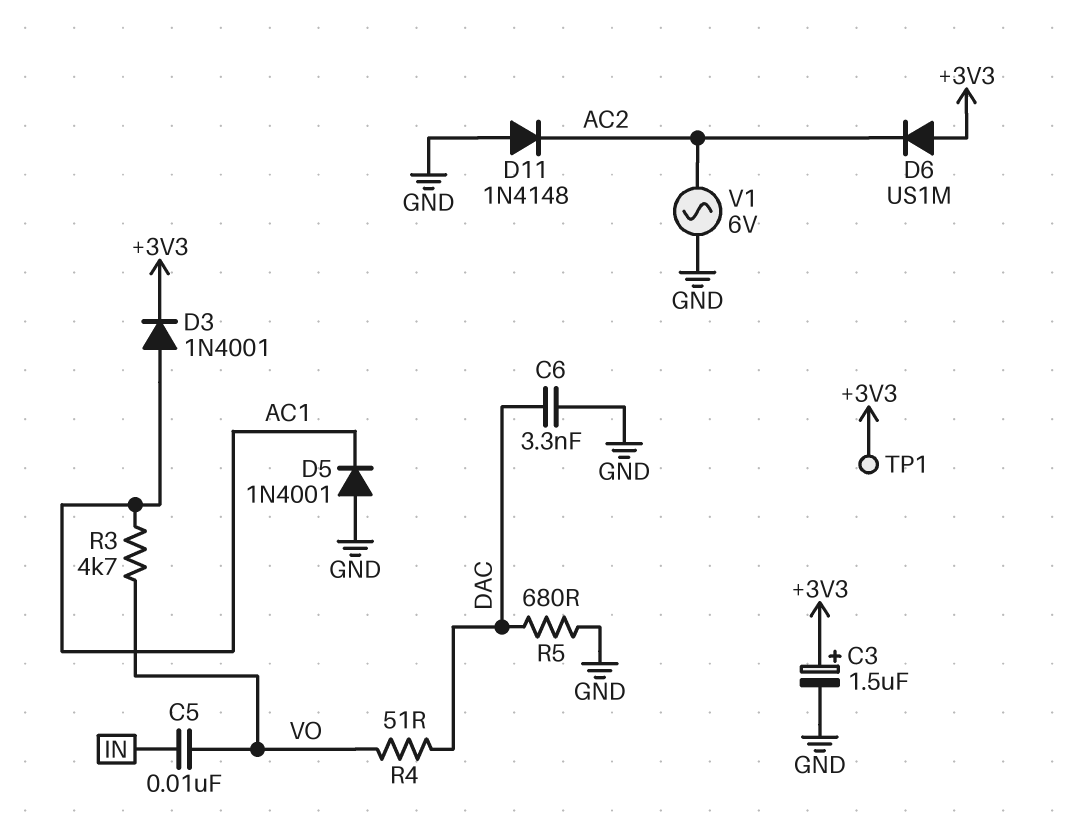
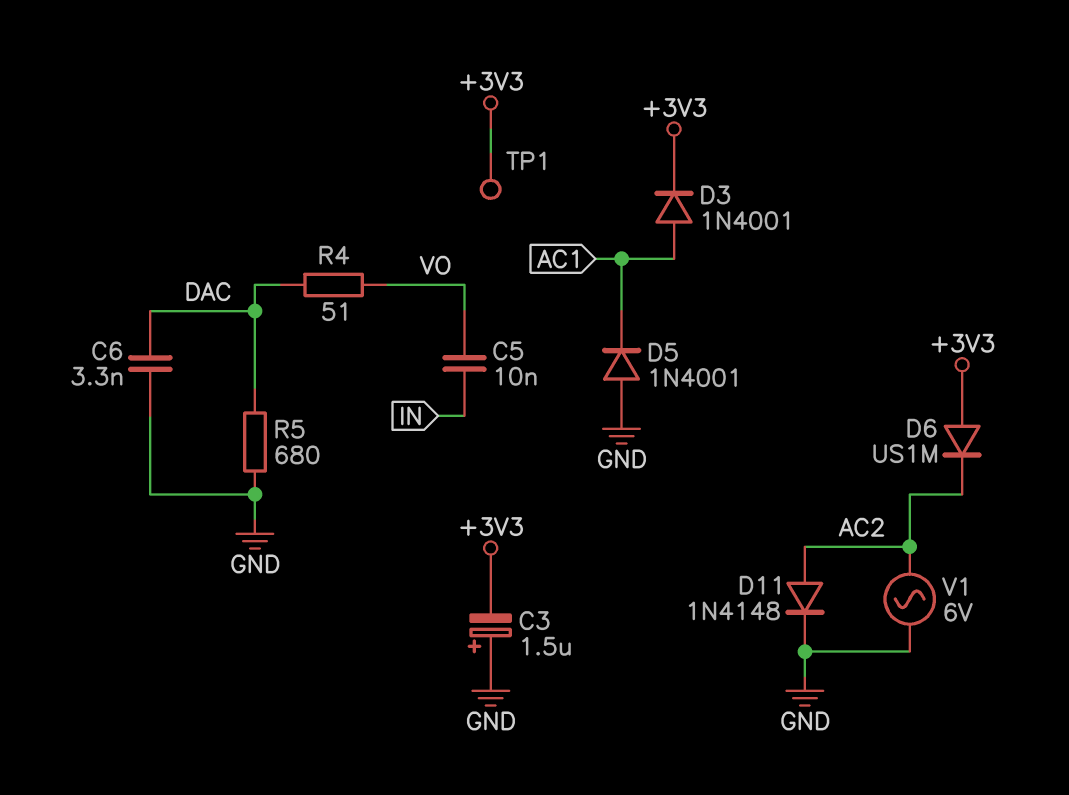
C3: 1.5uF (plus +3V3, minus GND) -> 1.5uF (plus GND, minus +3V3)
D11: diode 1N4148 (A GND, K AC2) -> diode 1N4148 (A AC2, K GND)
R3: 4.7k (AC1, VO) -> none

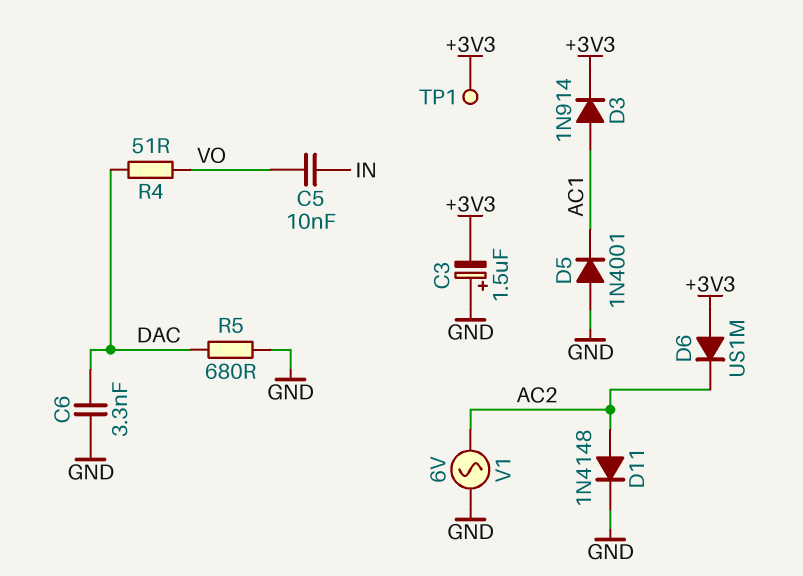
D3: diode 1N4001 (A AC1, K +3V3) -> diode 1N914 (A AC1, K +3V3)

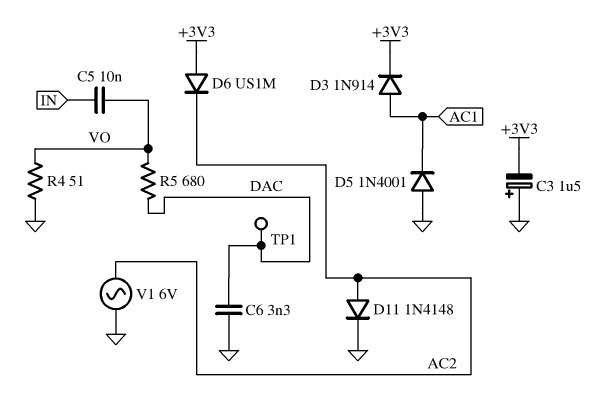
R4: 51 (DAC, VO) -> 51 (GND, VO)
R5: 680 (DAC, GND) -> 680 (DAC, VO)
TP1: test point (+3V3) -> test point (DAC)

